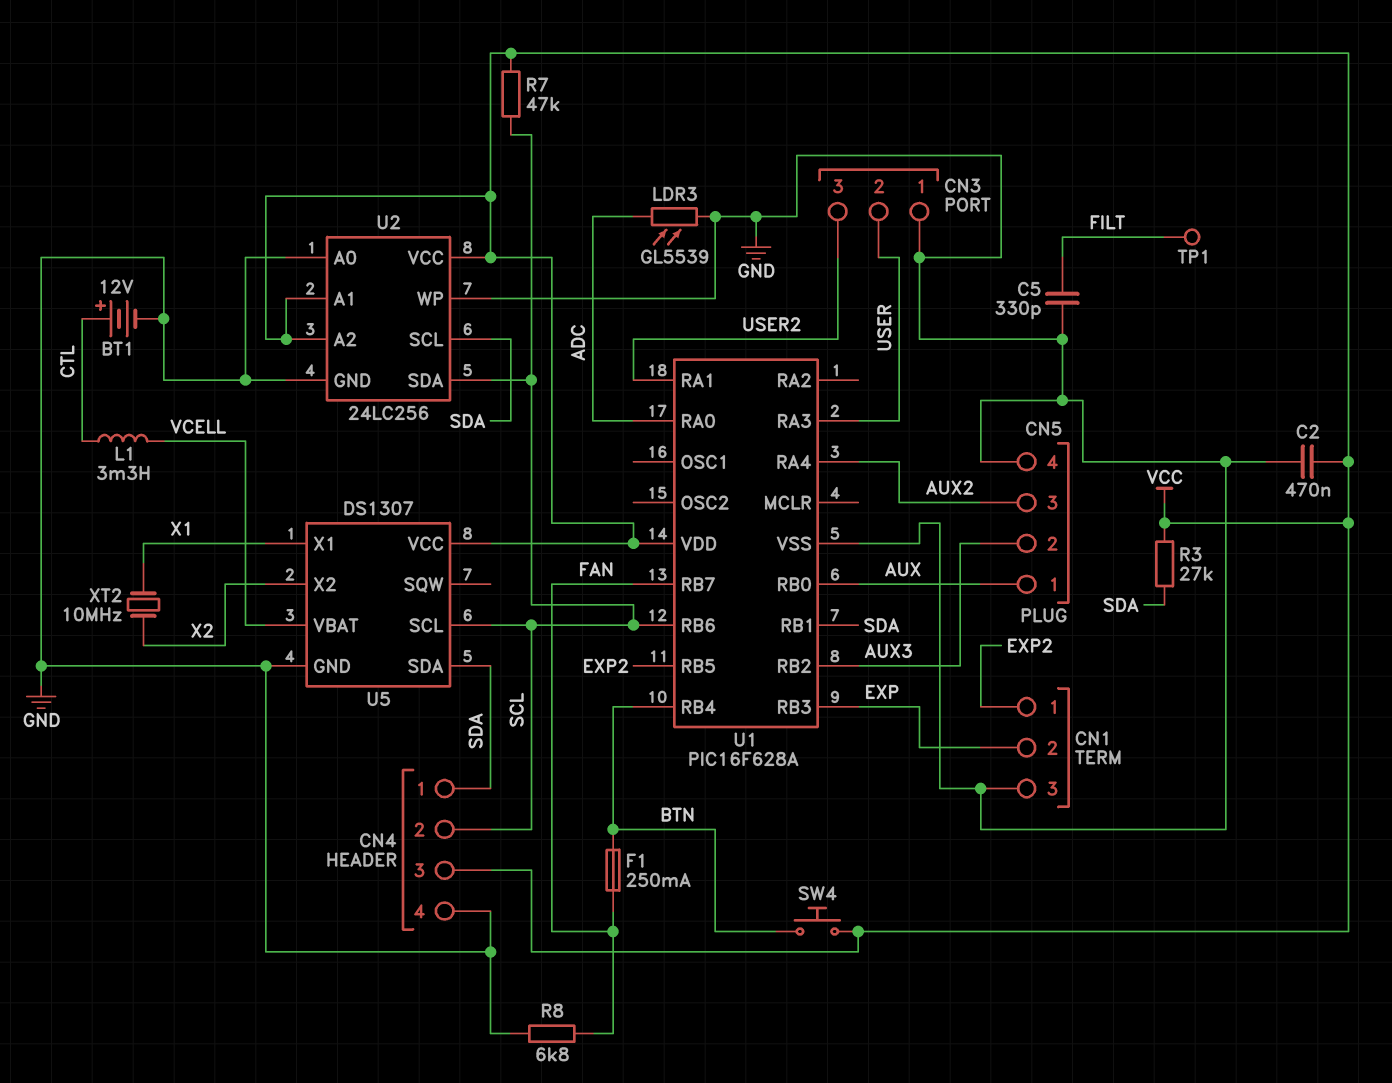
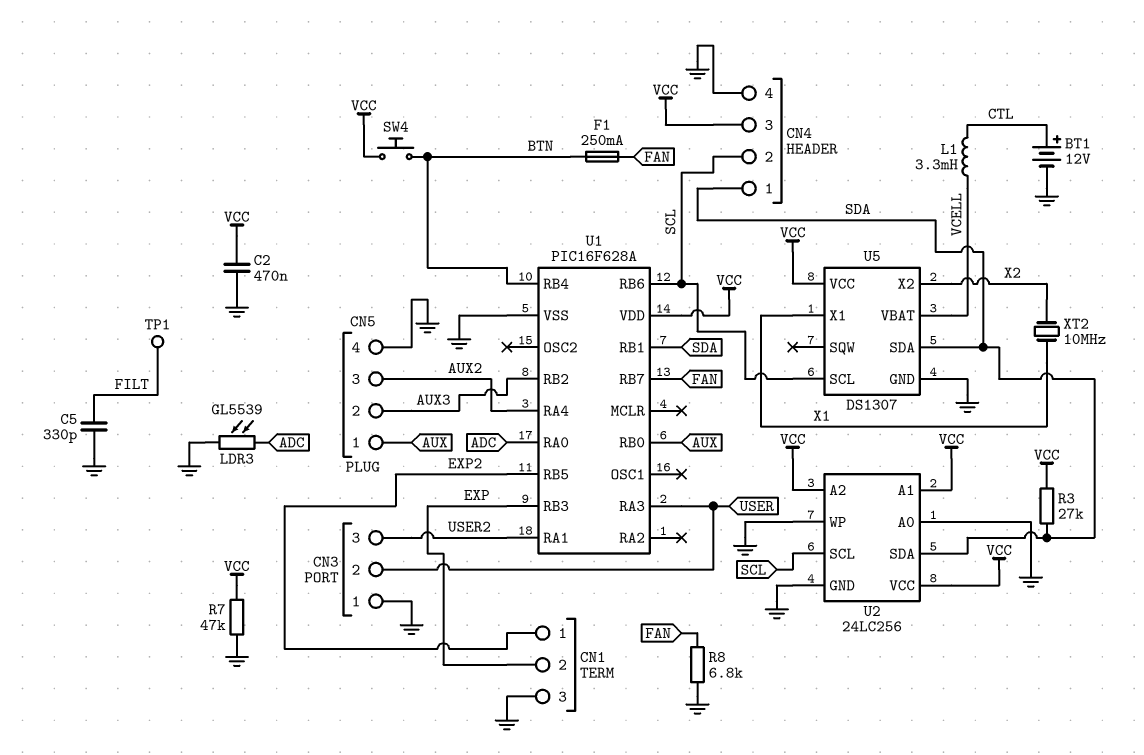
R7: 47k (SCL, VCC) -> 47k (GND, VCC)
U2 pin SCL: SDA -> SCL
U2 pin SDA: SCL -> SDA

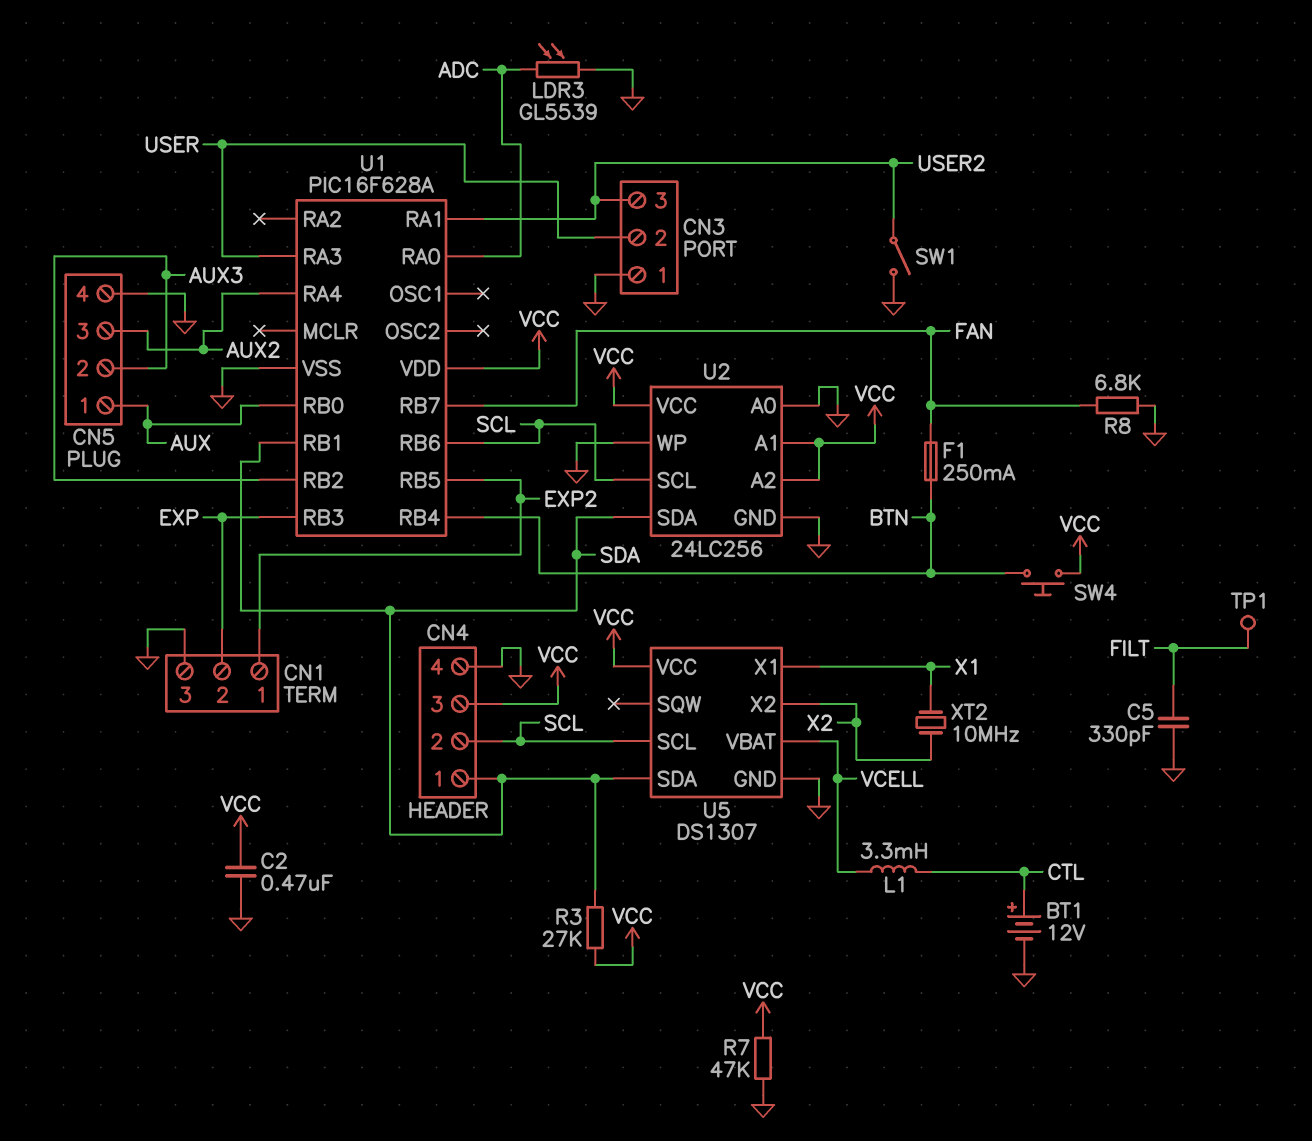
SW1: none -> switch (GND, USER2)

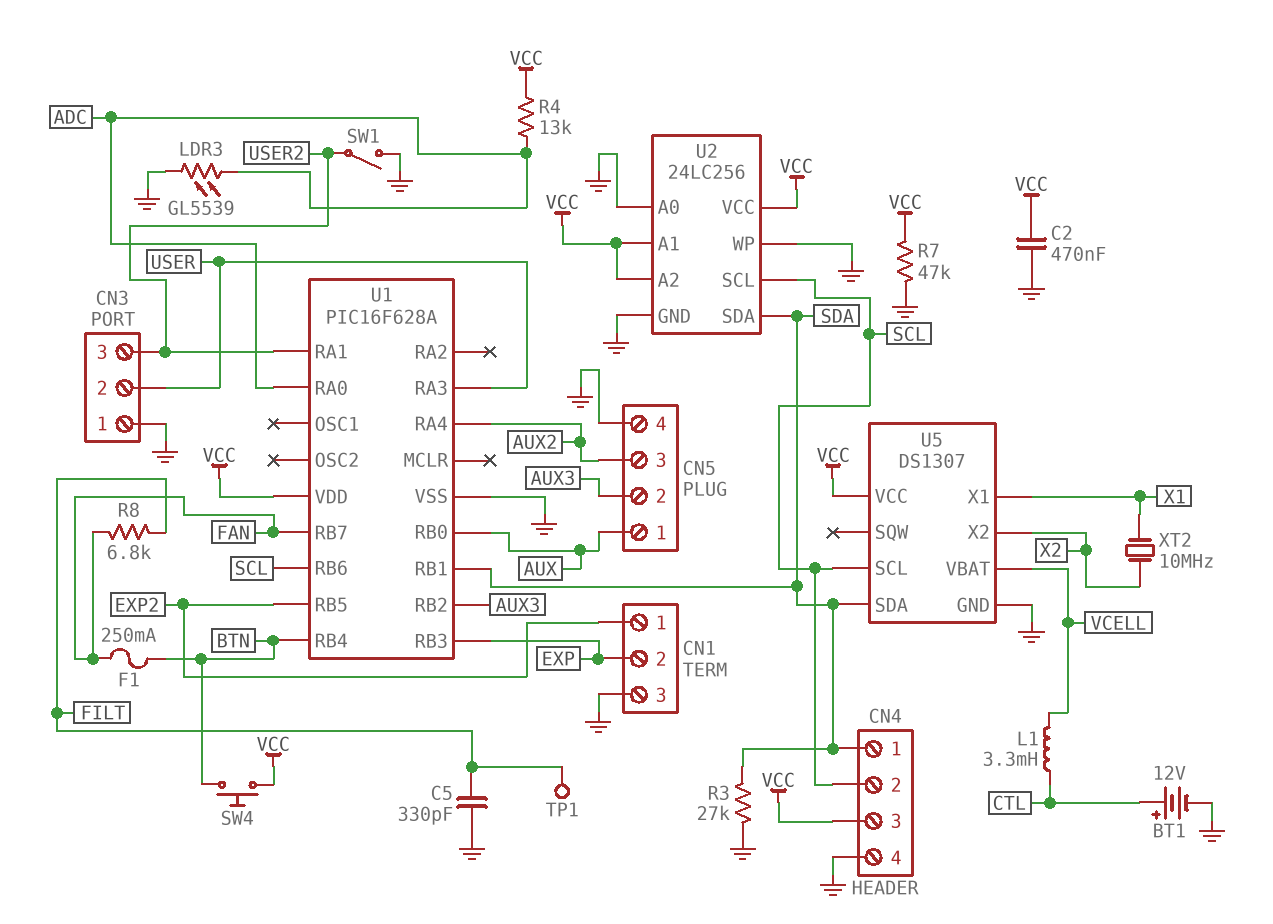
R3: 27k (SDA, VCC) -> 27k (GND, SDA)
R4: none -> 13k (ADC, VCC)
R8: 6.8k (FAN, GND) -> 6.8k (FAN, FILT)

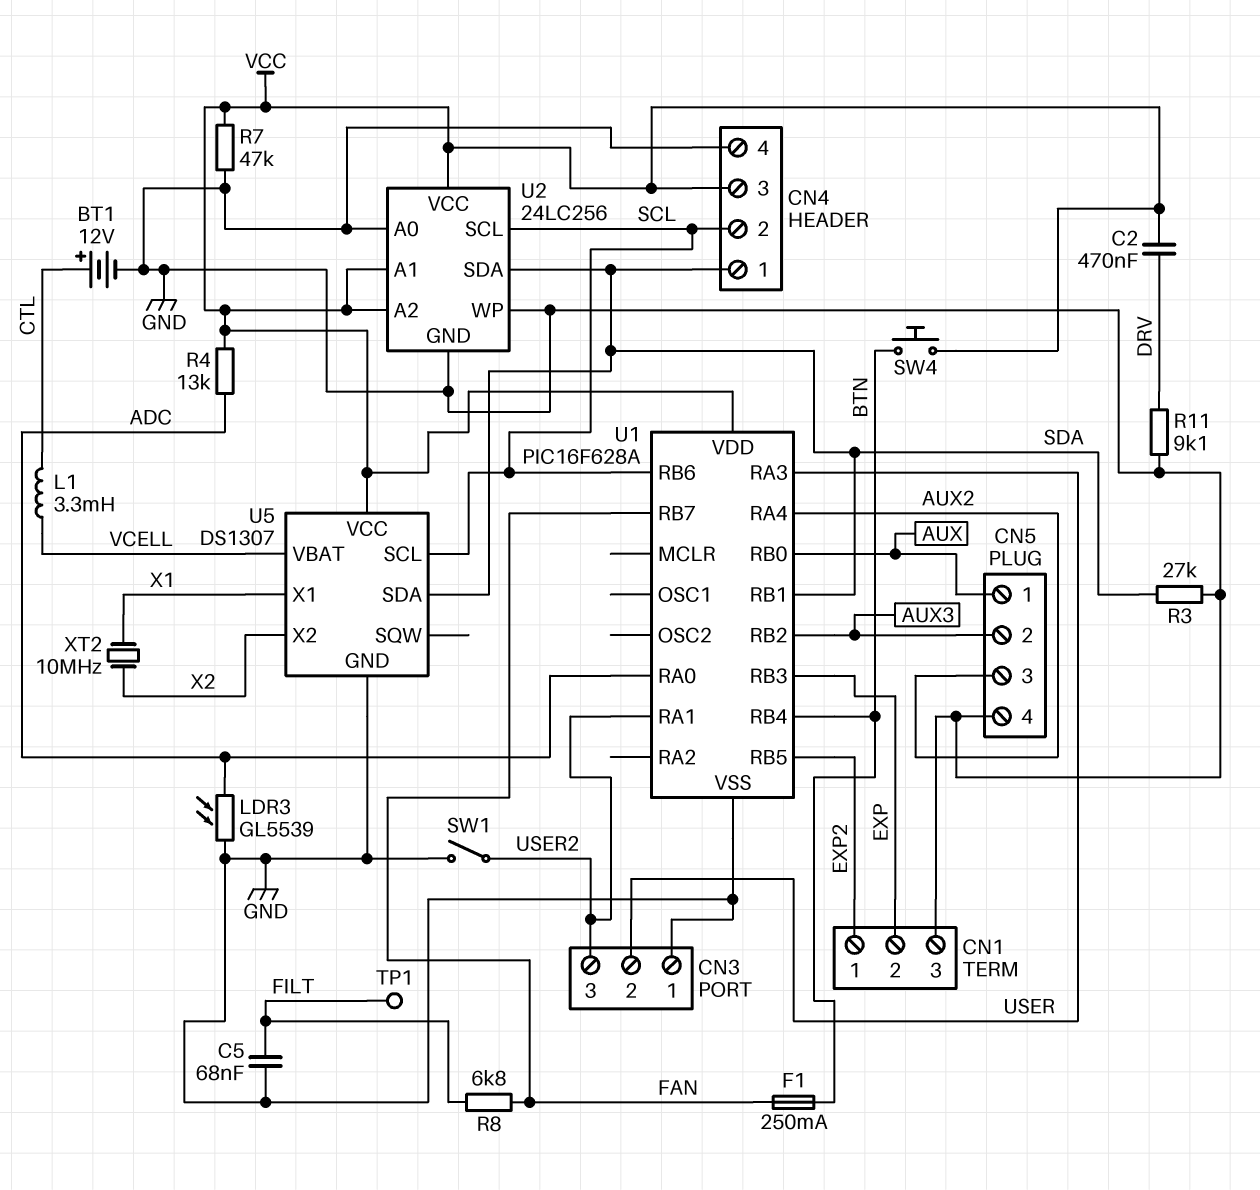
C2: 470nF (GND, VCC) -> 470nF (DRV, VCC)
C5: 330pF (FILT, GND) -> 68nF (FILT, GND)
R11: none -> 9.1k (DRV, GND)

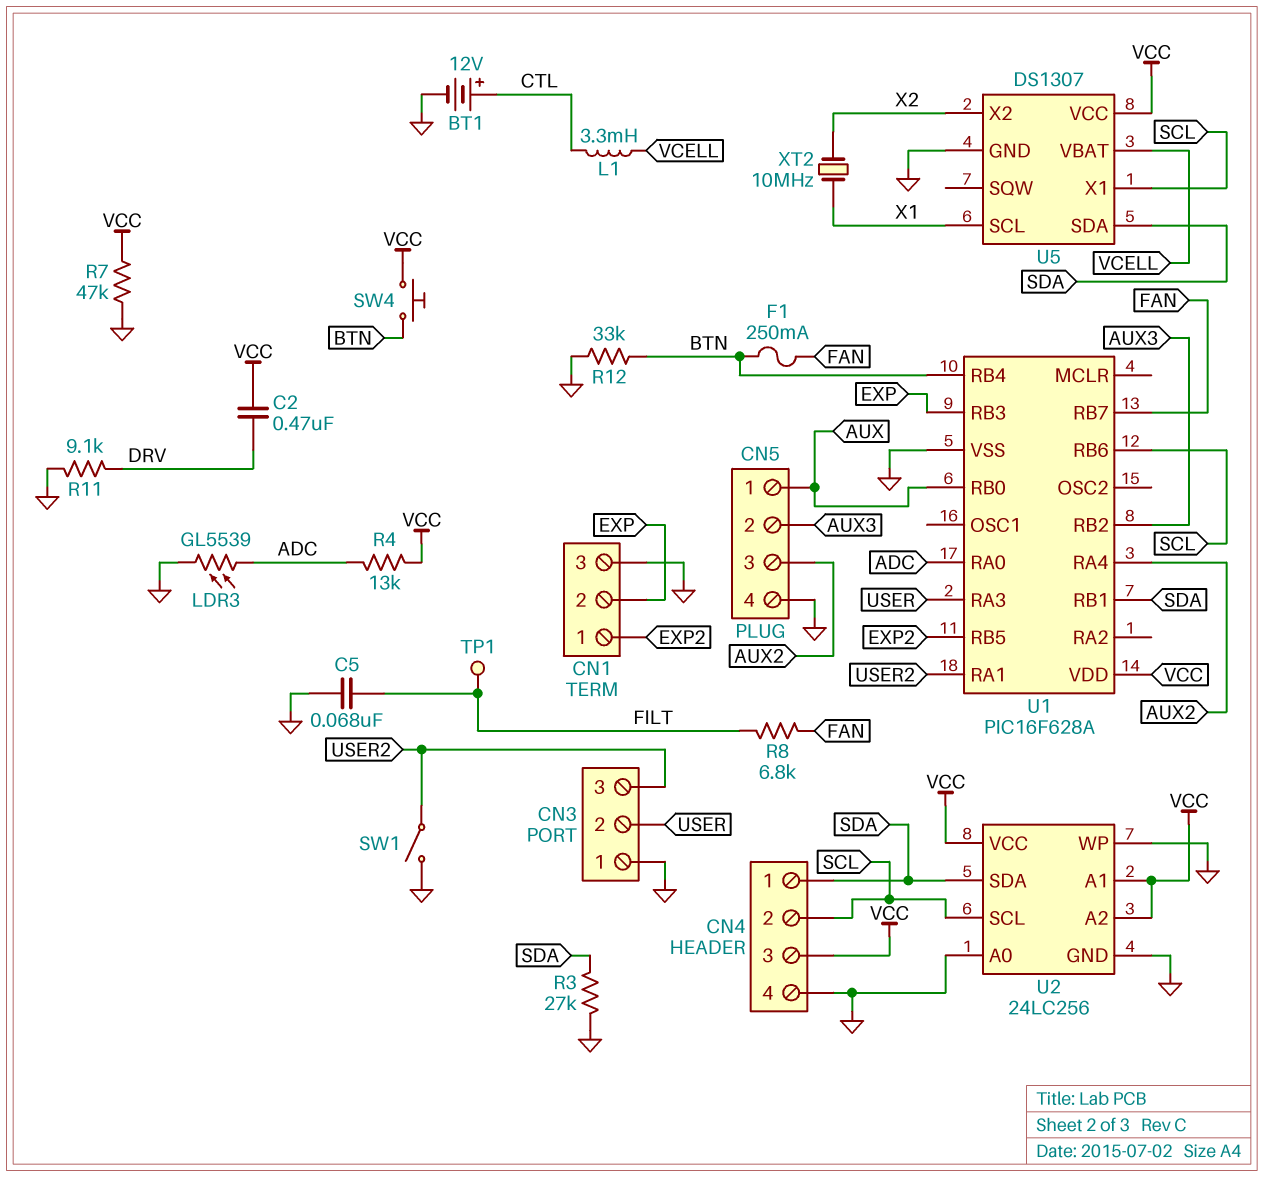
R12: none -> 33k (BTN, GND)
U5 pin SCL: SCL -> X1
U5 pin X1: X1 -> SCL

